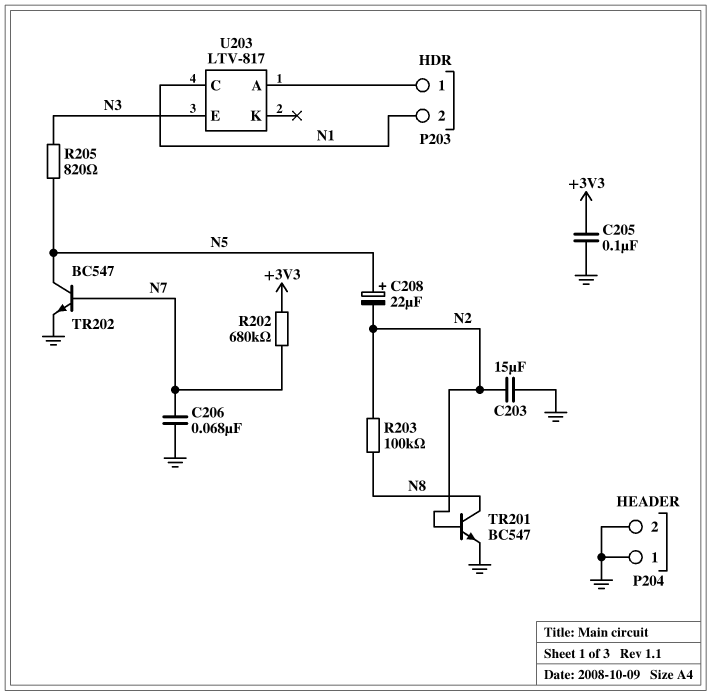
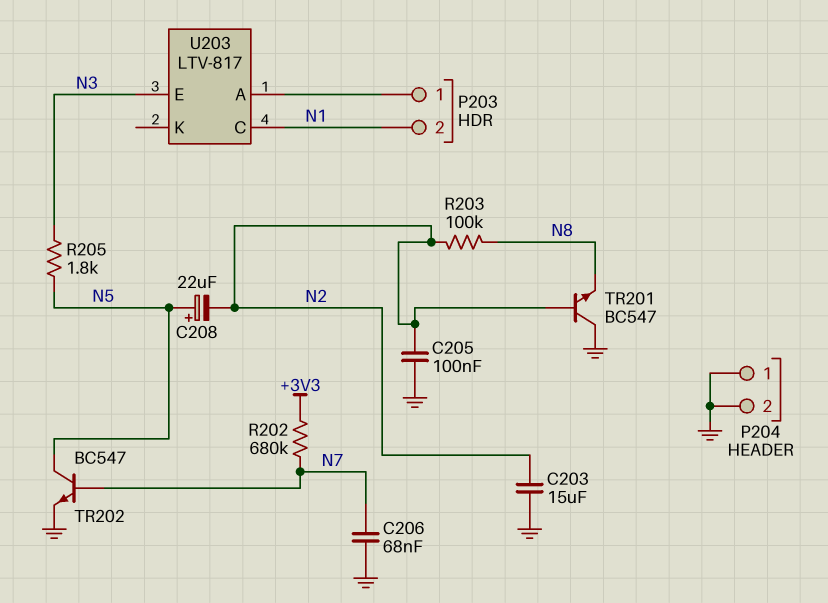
C205: 100nF (+3V3, GND) -> 100nF (GND, N2)
R205: 820 (N3, N5) -> 1.8k (N3, N5)
TR201: NPN BC547 (B N2, C N8, E GND) -> NPN BC547 (B N2, C GND, E N8)

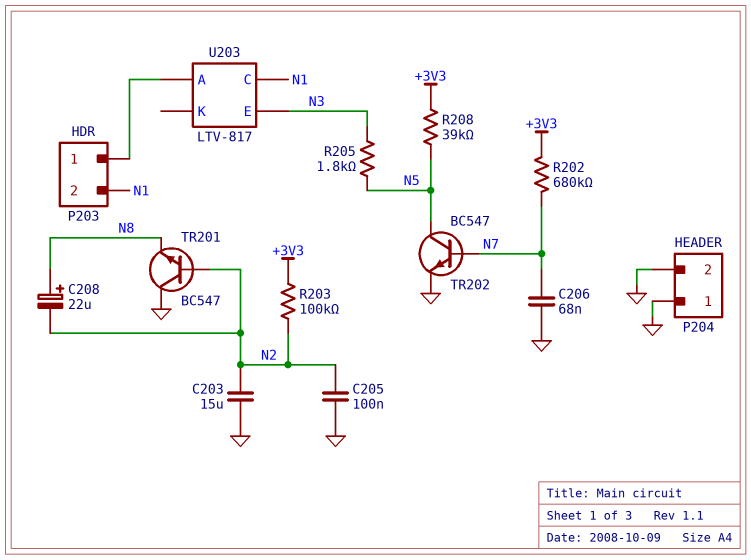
C208: 22uF (plus N5, minus N2) -> 22uF (plus N8, minus N2)
R203: 100k (N2, N8) -> 100k (+3V3, N2)
R208: none -> 39k (+3V3, N5)

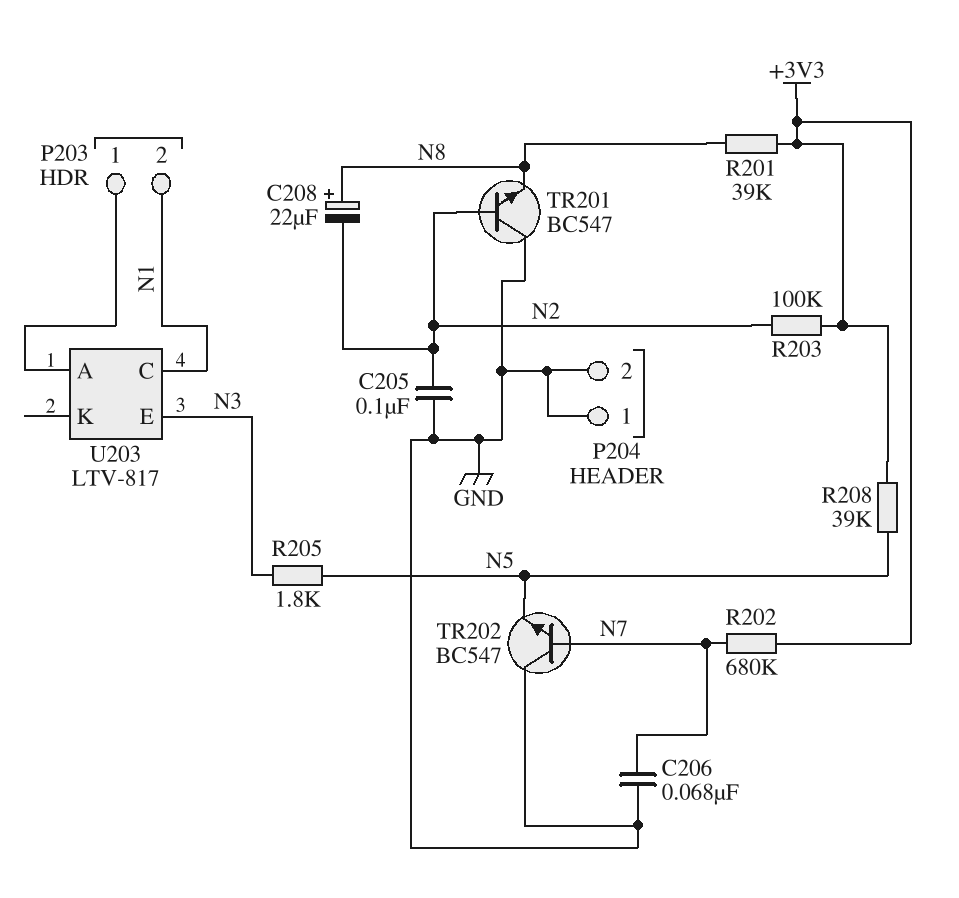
C203: 15uF (GND, N2) -> none
R201: none -> 39k (+3V3, N8)
TR202: NPN BC547 (B N7, C N5, E GND) -> NPN BC547 (B N7, C GND, E N5)

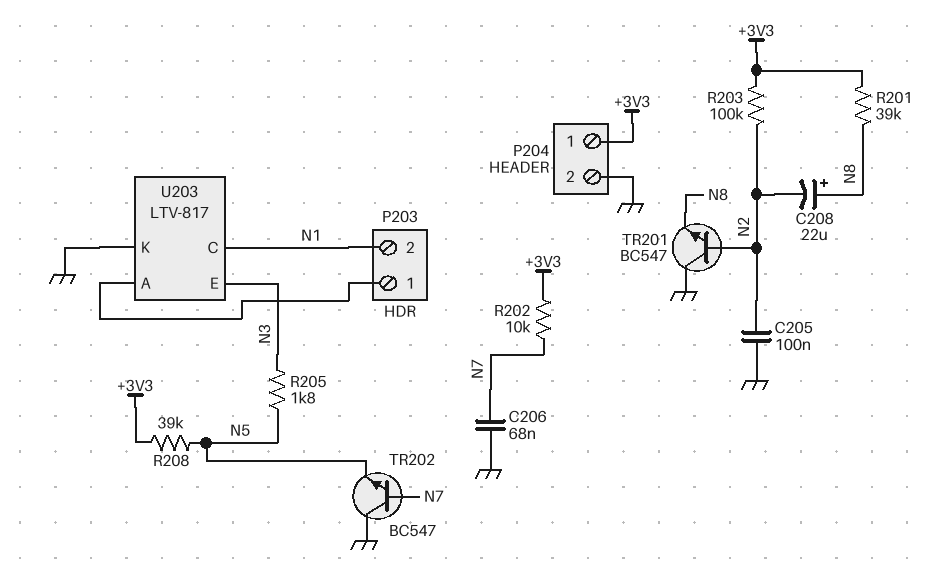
P204 pin 1: GND -> +3V3
R202: 680k (+3V3, N7) -> 10k (+3V3, N7)
U203 pin K: none -> GND

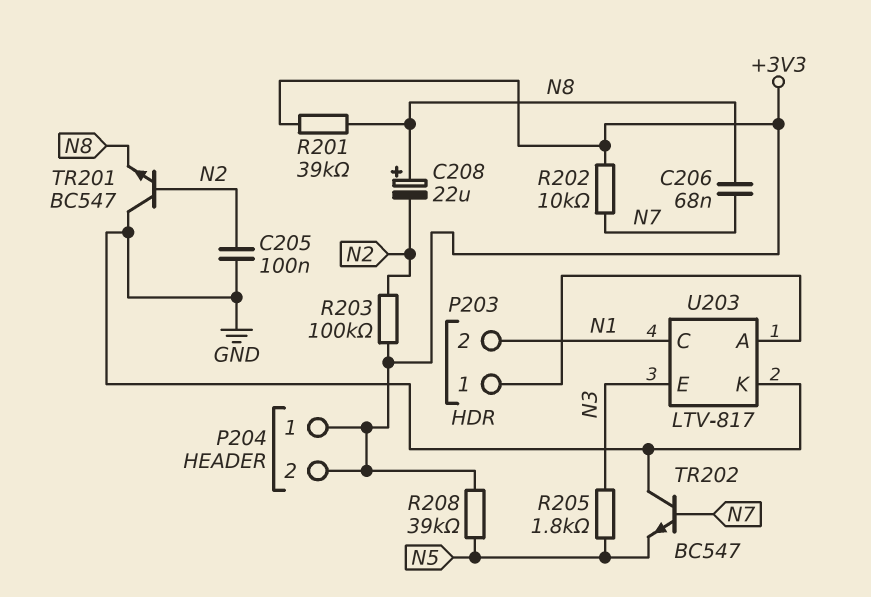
C206: 68nF (GND, N7) -> 68nF (N7, N8)
P204 pin 2: GND -> +3V3

